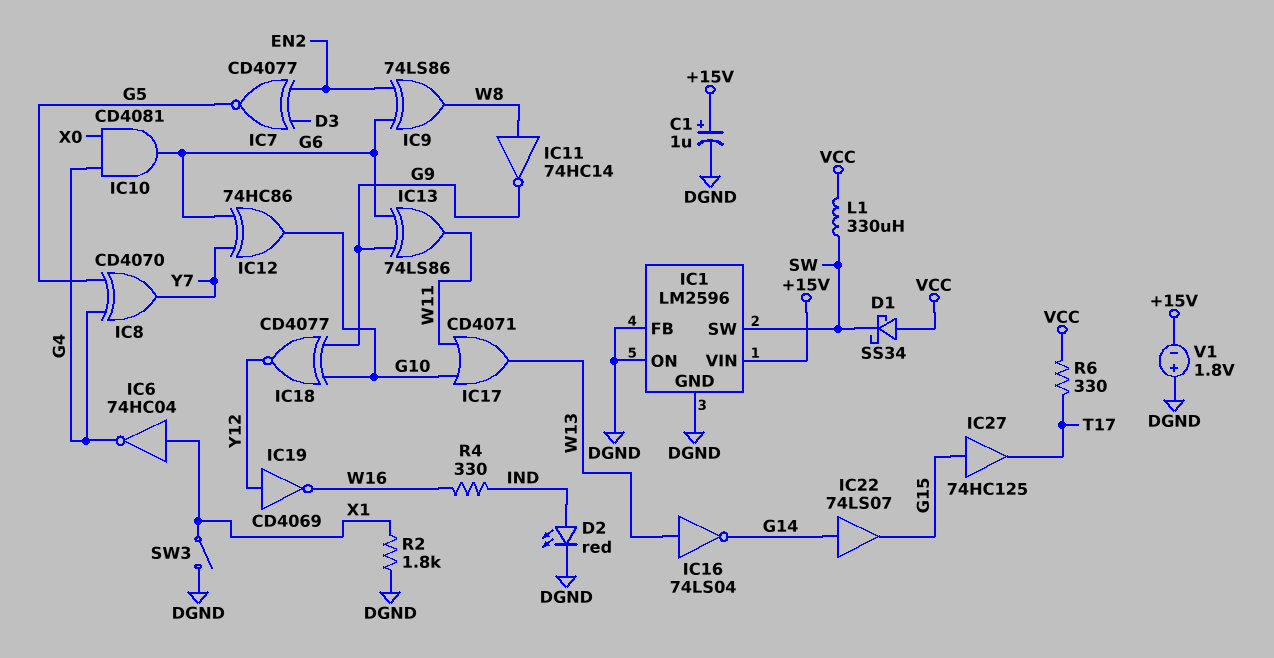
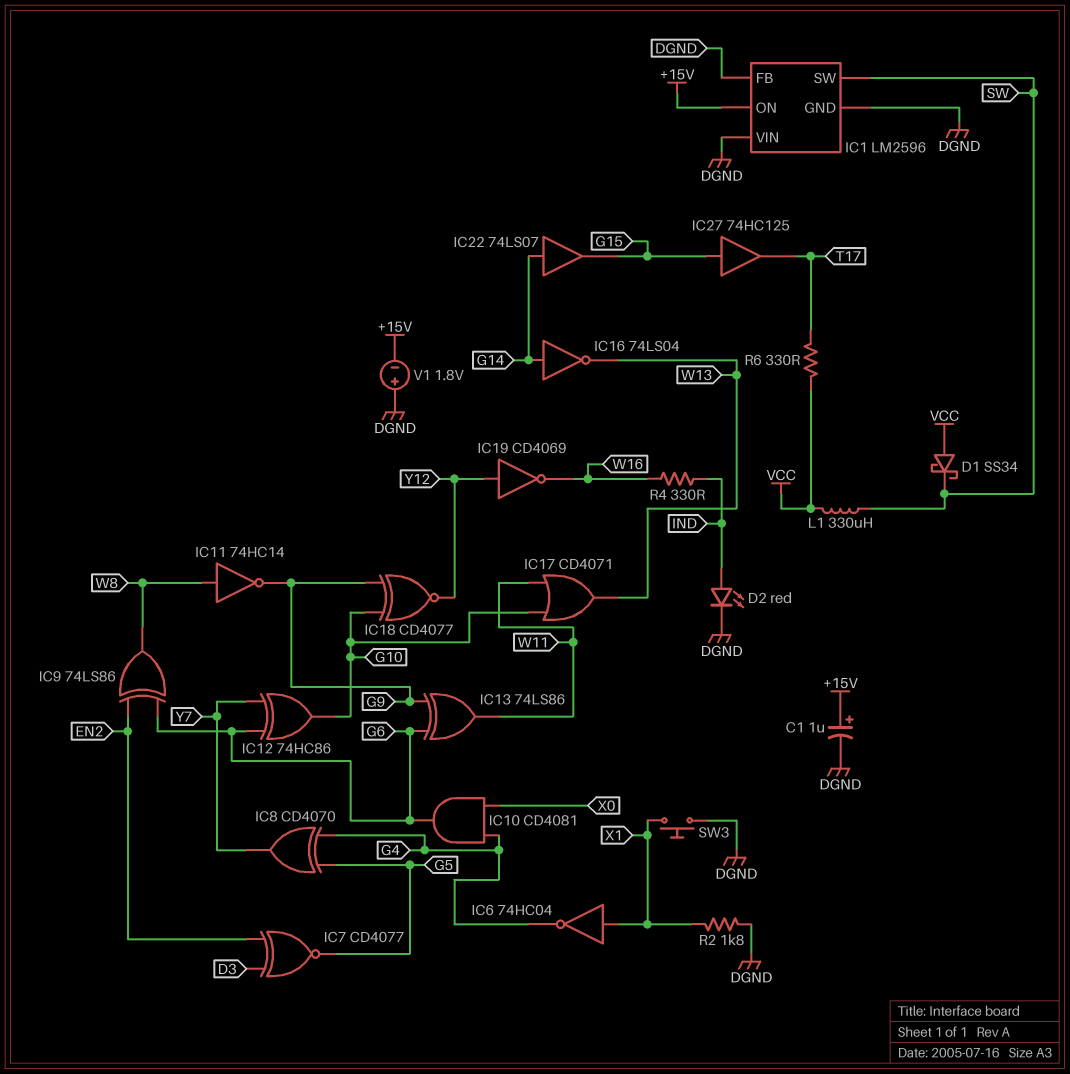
IC1 pin ON: DGND -> +15V
IC1 pin VIN: +15V -> DGND
IC16: NOT 74LS04 (in W13, out G14) -> NOT 74LS04 (in G14, out W13)
SW3: switch (DGND, X1) -> button (DGND, X1)

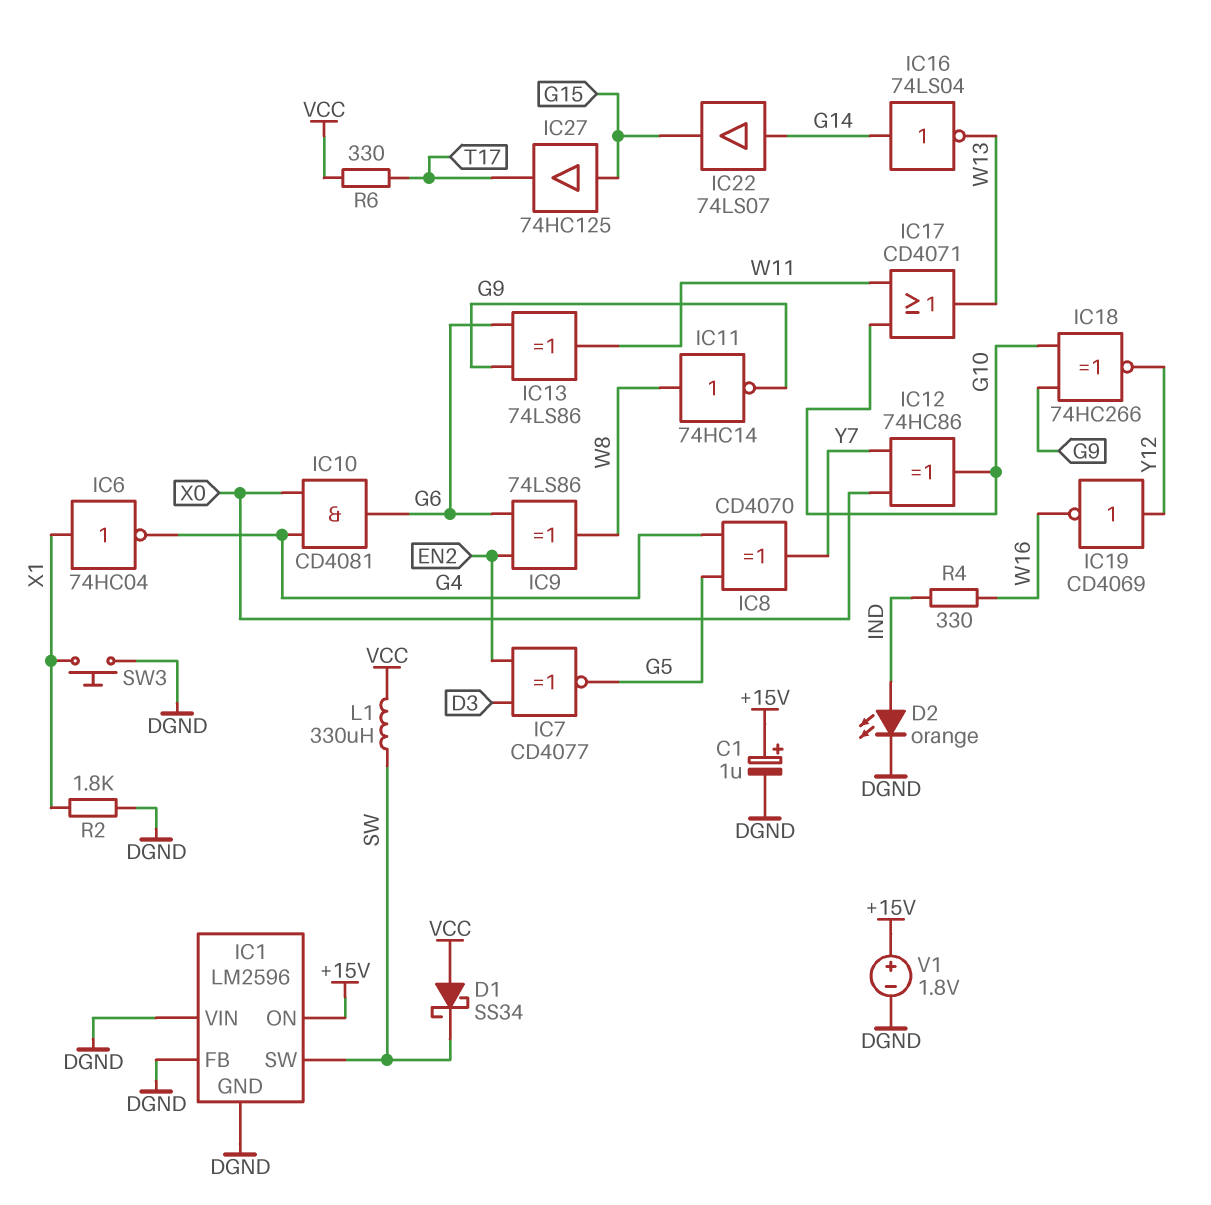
D2: LED red (A IND, K DGND) -> LED orange (A IND, K DGND)
IC12: XOR 74HC86 (in G6, in Y7, out G10) -> XOR 74HC86 (in X0, in Y7, out G10)
IC18: XNOR CD4077 (in G9, in G10, out Y12) -> XNOR 74HC266 (in G9, in G10, out Y12)
V1: 1.8V (plus DGND, minus +15V) -> 1.8V (plus +15V, minus DGND)

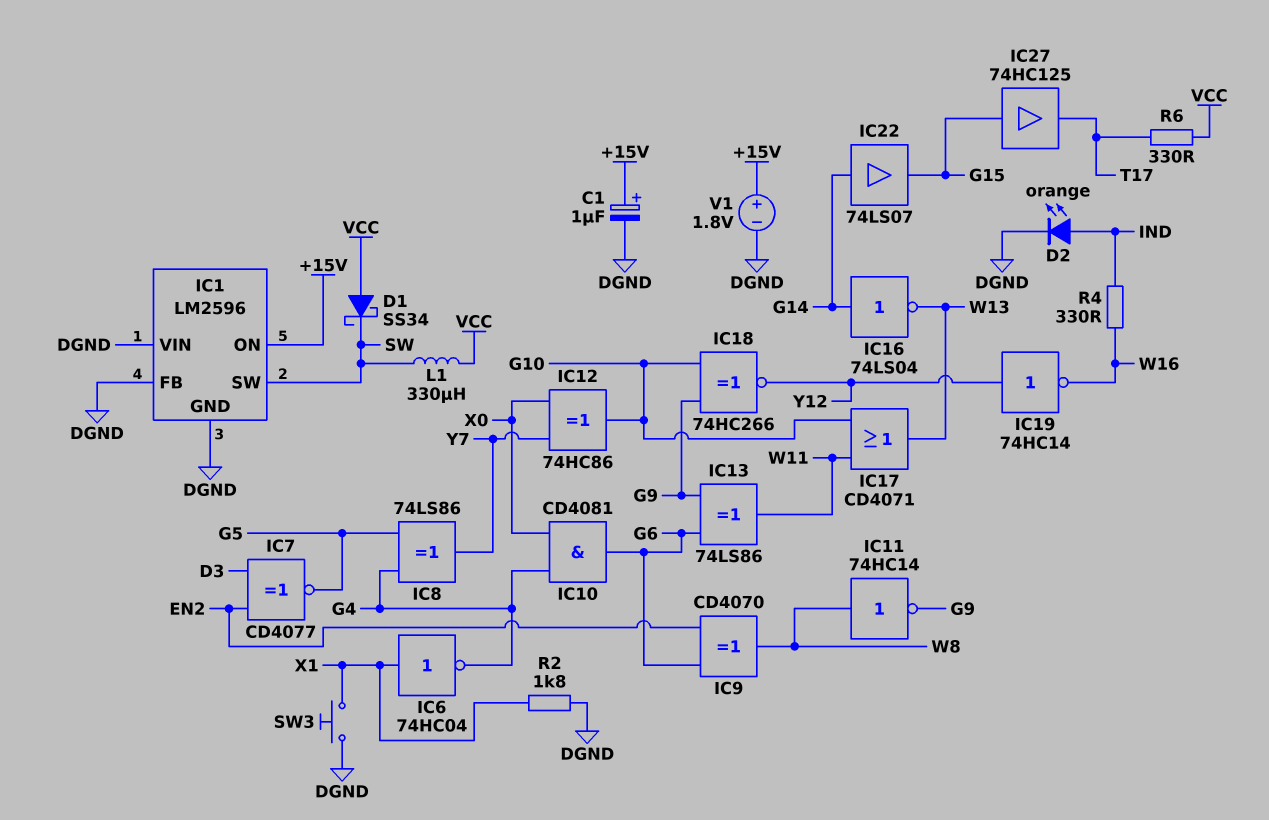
IC8: XOR CD4070 (in G4, in G5, out Y7) -> XOR 74LS86 (in G4, in G5, out Y7)
IC9: XOR 74LS86 (in EN2, in G6, out W8) -> XOR CD4070 (in EN2, in G6, out W8)
IC19: NOT CD4069 (in Y12, out W16) -> NOT 74HC14 (in Y12, out W16)

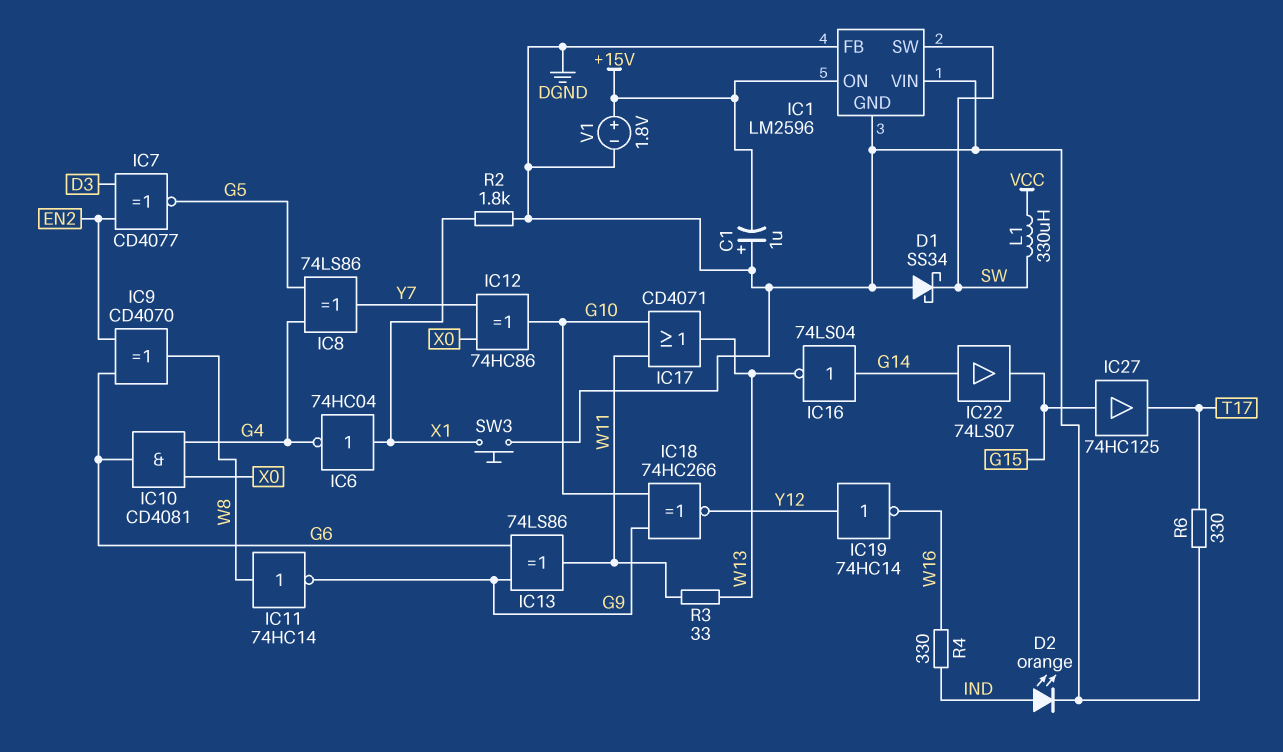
C1: 1uF (plus +15V, minus DGND) -> 1uF (plus DGND, minus +15V)
D1: schottky SS34 (A VCC, K SW) -> schottky SS34 (A DGND, K SW)
R3: none -> 33 (W11, W13)
R6: 330 (T17, VCC) -> 330 (DGND, T17)

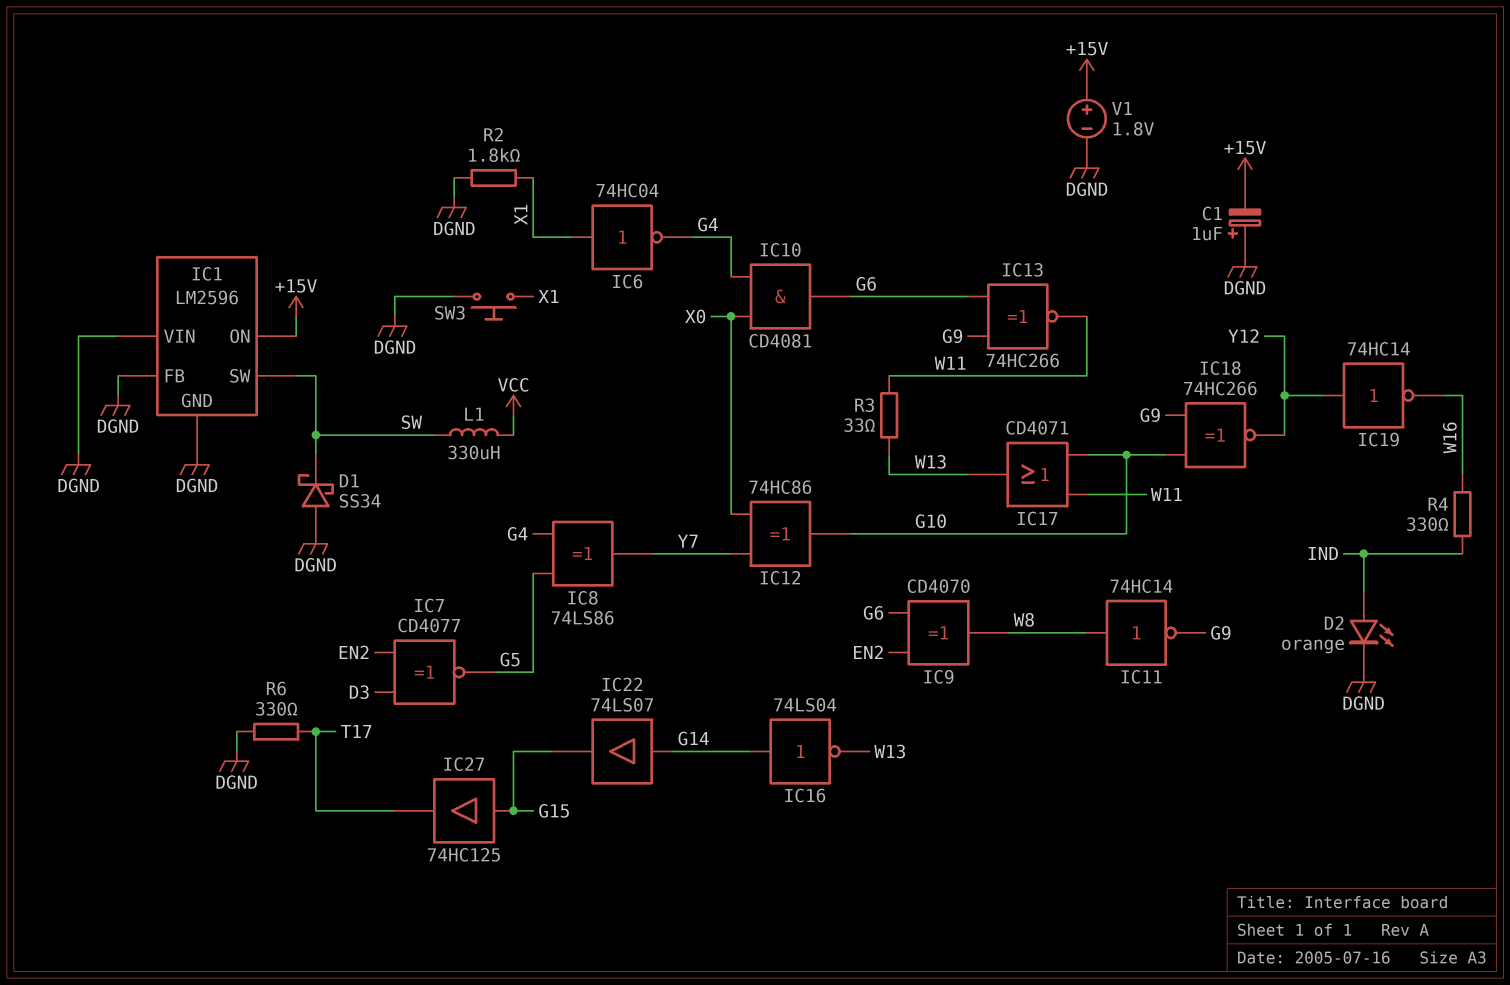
IC13: XOR 74LS86 (in G6, in G9, out W11) -> XNOR 74HC266 (in G6, in G9, out W11)

